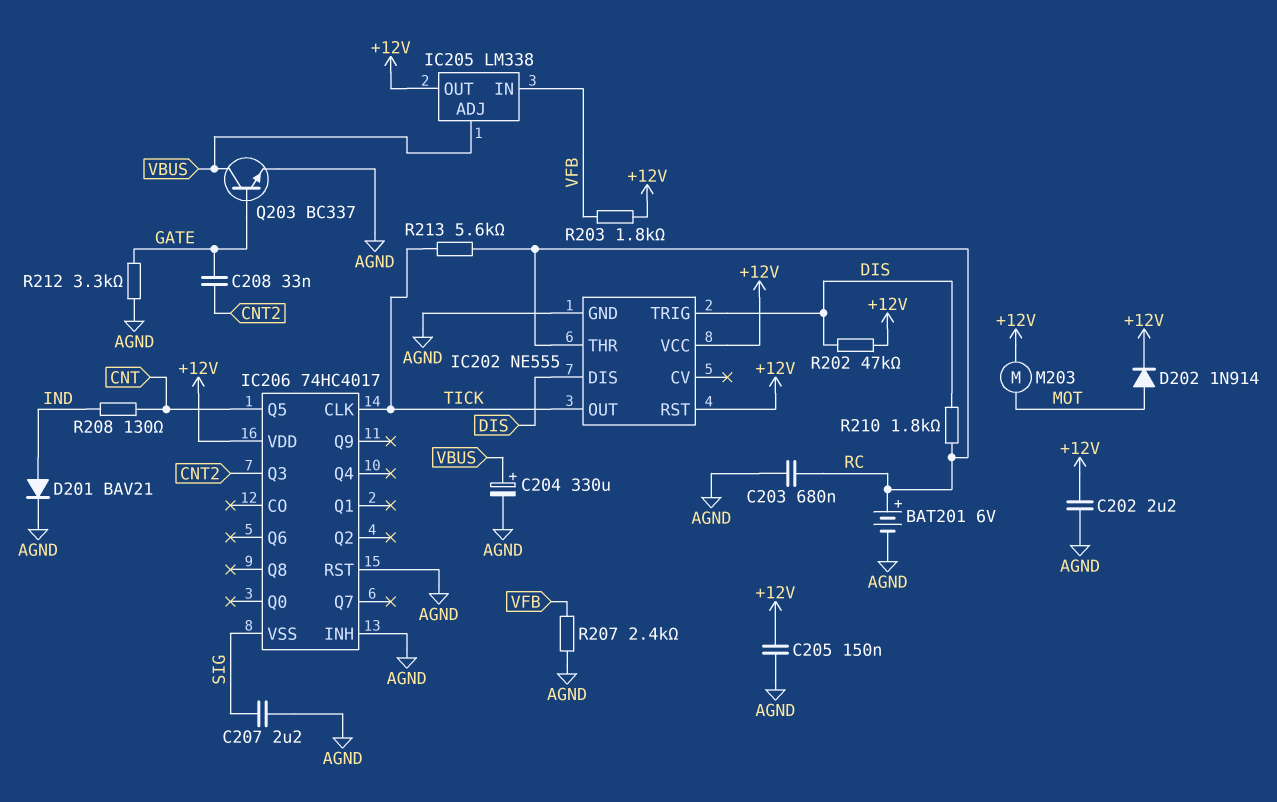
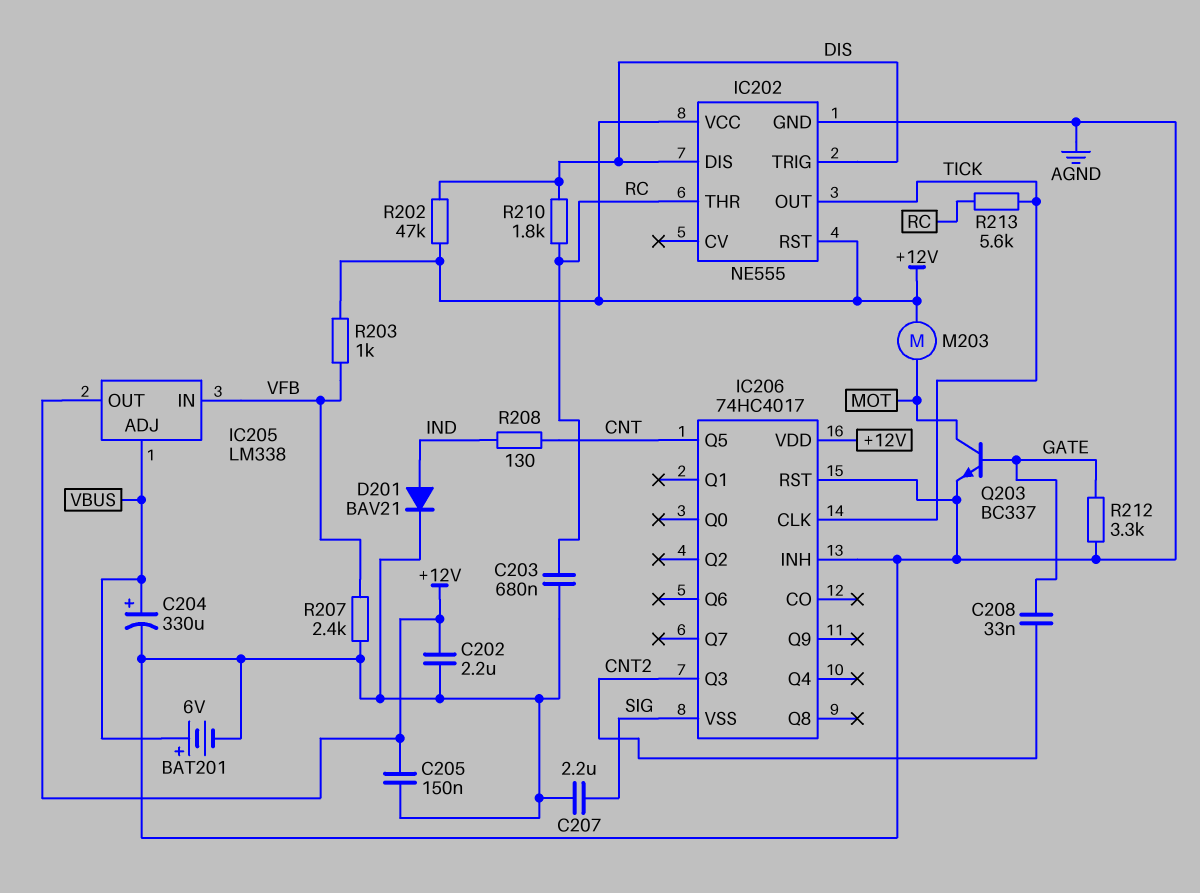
BAT201: 6V (plus RC, minus AGND) -> 6V (plus VBUS, minus AGND)
D202: diode 1N914 (A MOT, K +12V) -> none
Q203: NPN BC337 (B GATE, C VBUS, E AGND) -> NPN BC337 (B GATE, C MOT, E AGND)
R203: 1.8k (+12V, VFB) -> 1k (+12V, VFB)

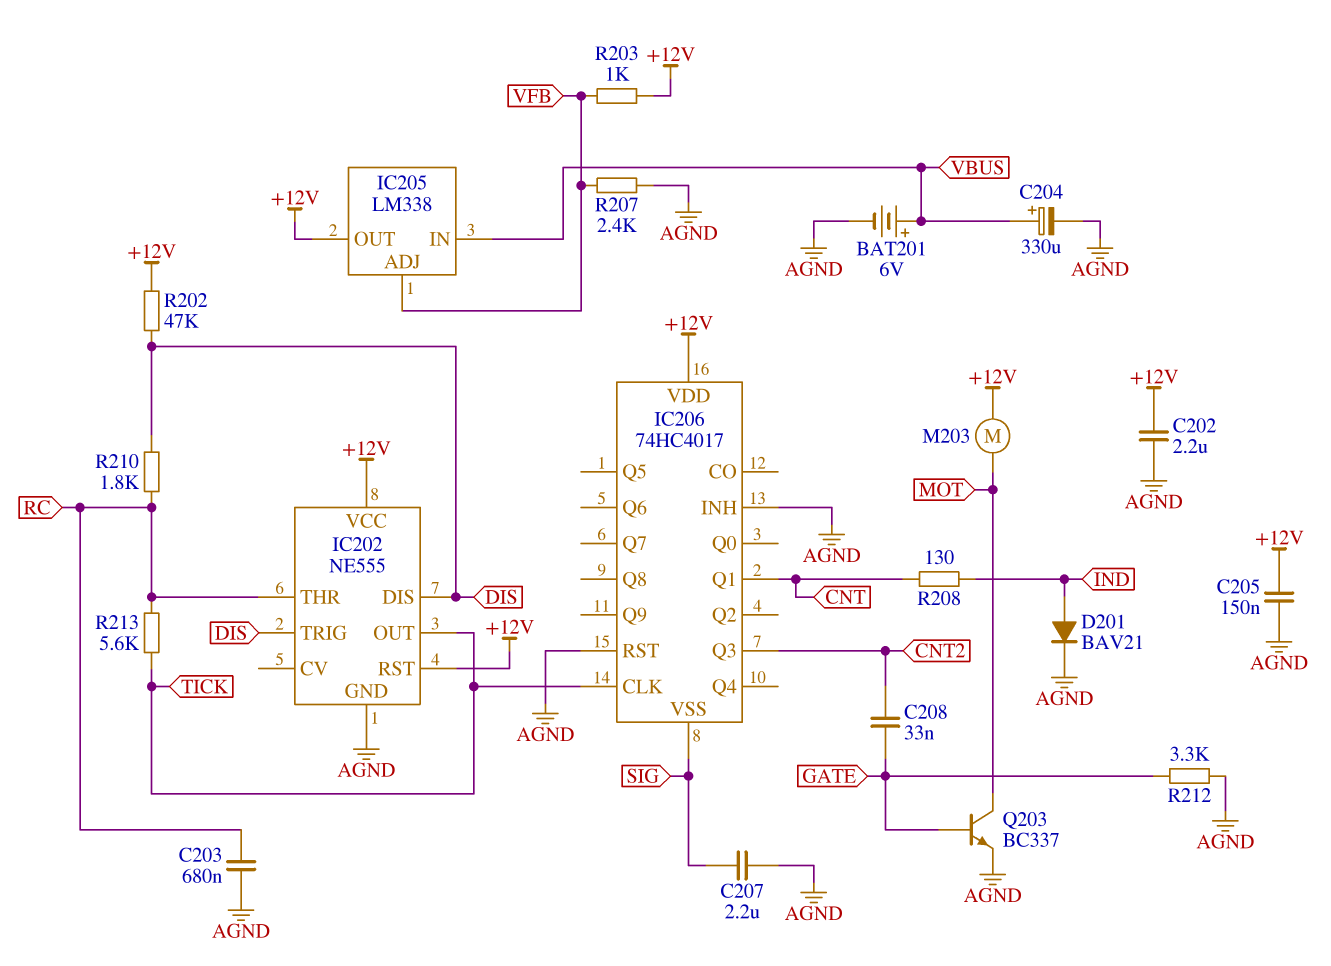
IC205 pin ADJ: VBUS -> VFB
IC205 pin IN: VFB -> VBUS
IC206 pin Q1: none -> CNT
IC206 pin Q5: CNT -> none

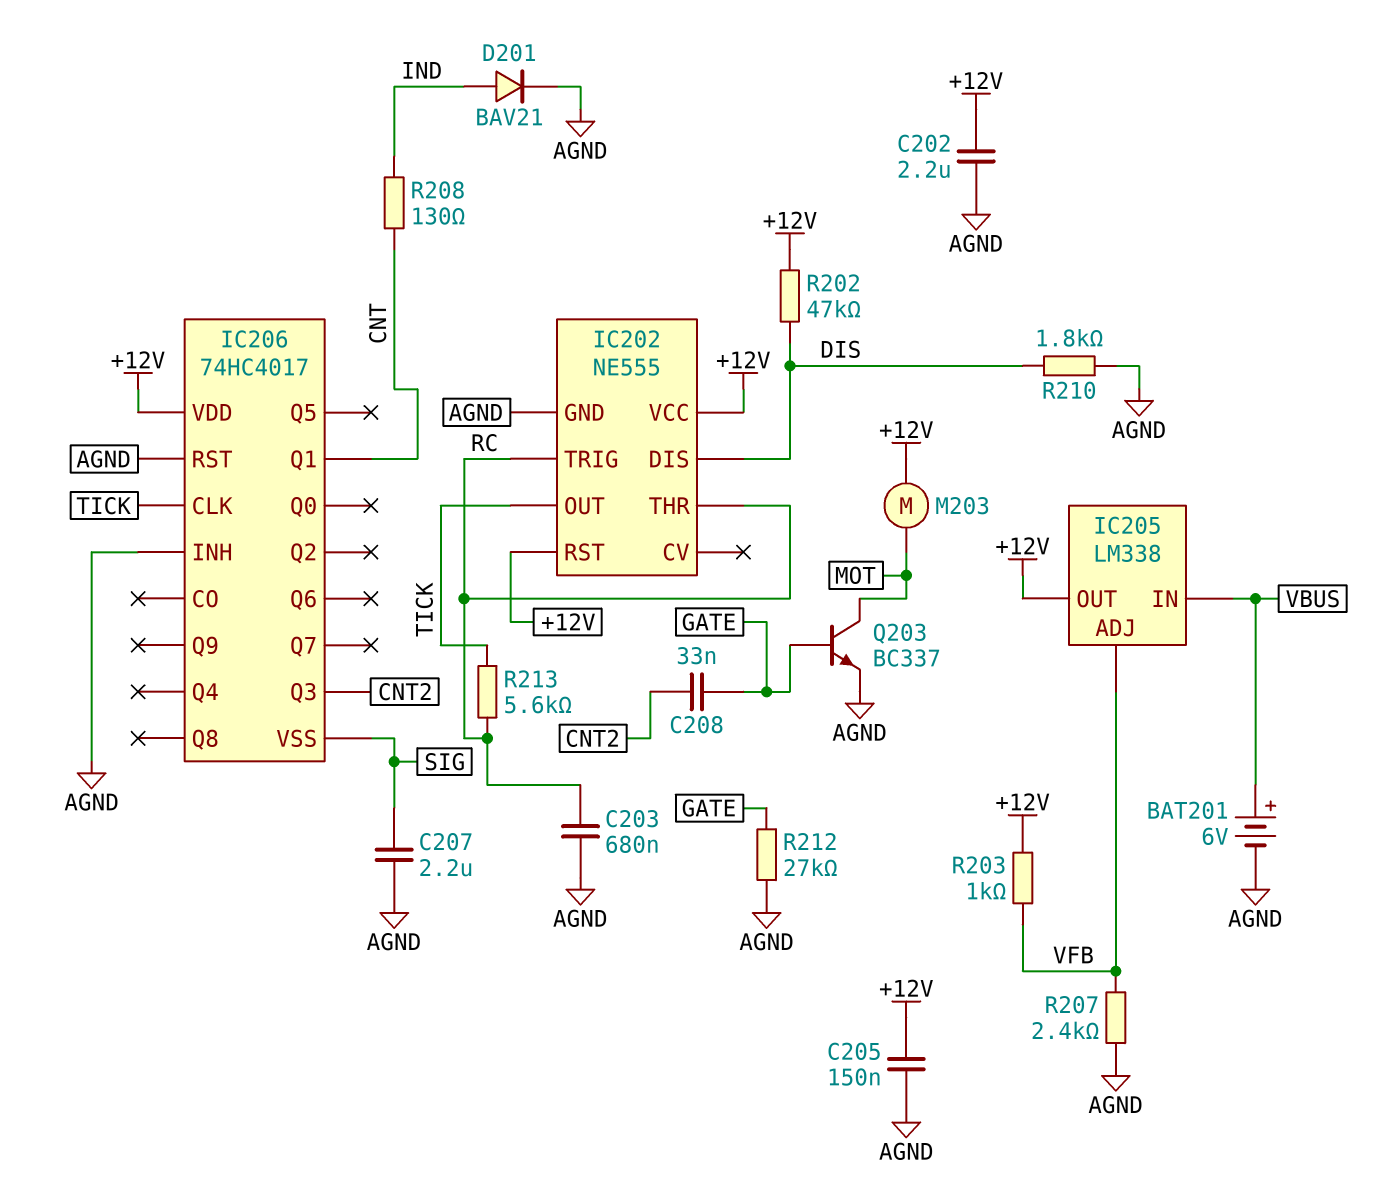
C204: 330uF (plus VBUS, minus AGND) -> none
IC202 pin TRIG: DIS -> RC
R210: 1.8k (DIS, RC) -> 1.8k (AGND, DIS)
R212: 3.3k (AGND, GATE) -> 27k (AGND, GATE)

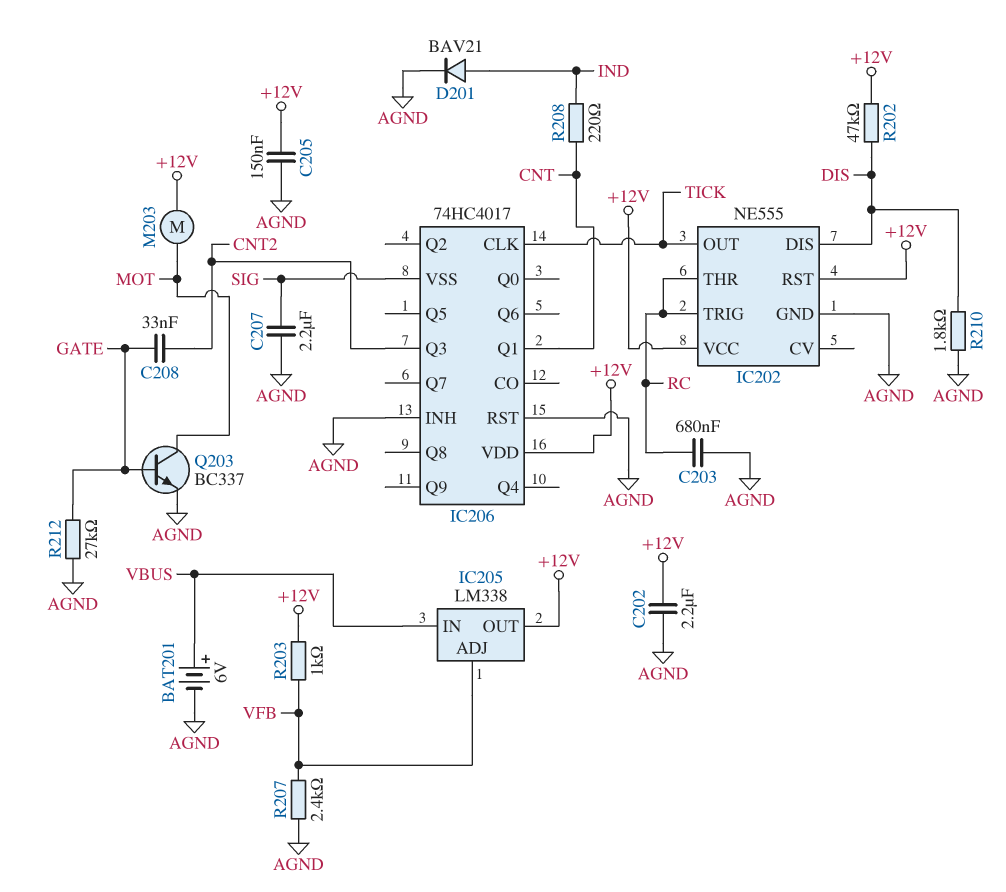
R208: 130 (CNT, IND) -> 220 (CNT, IND)
R213: 5.6k (RC, TICK) -> none

